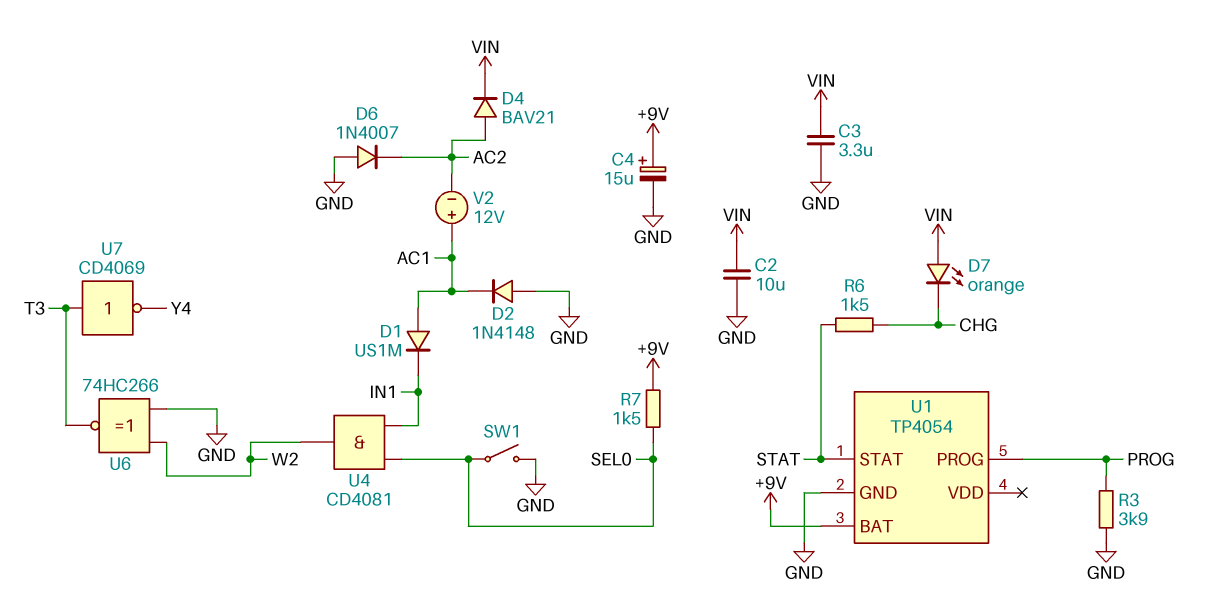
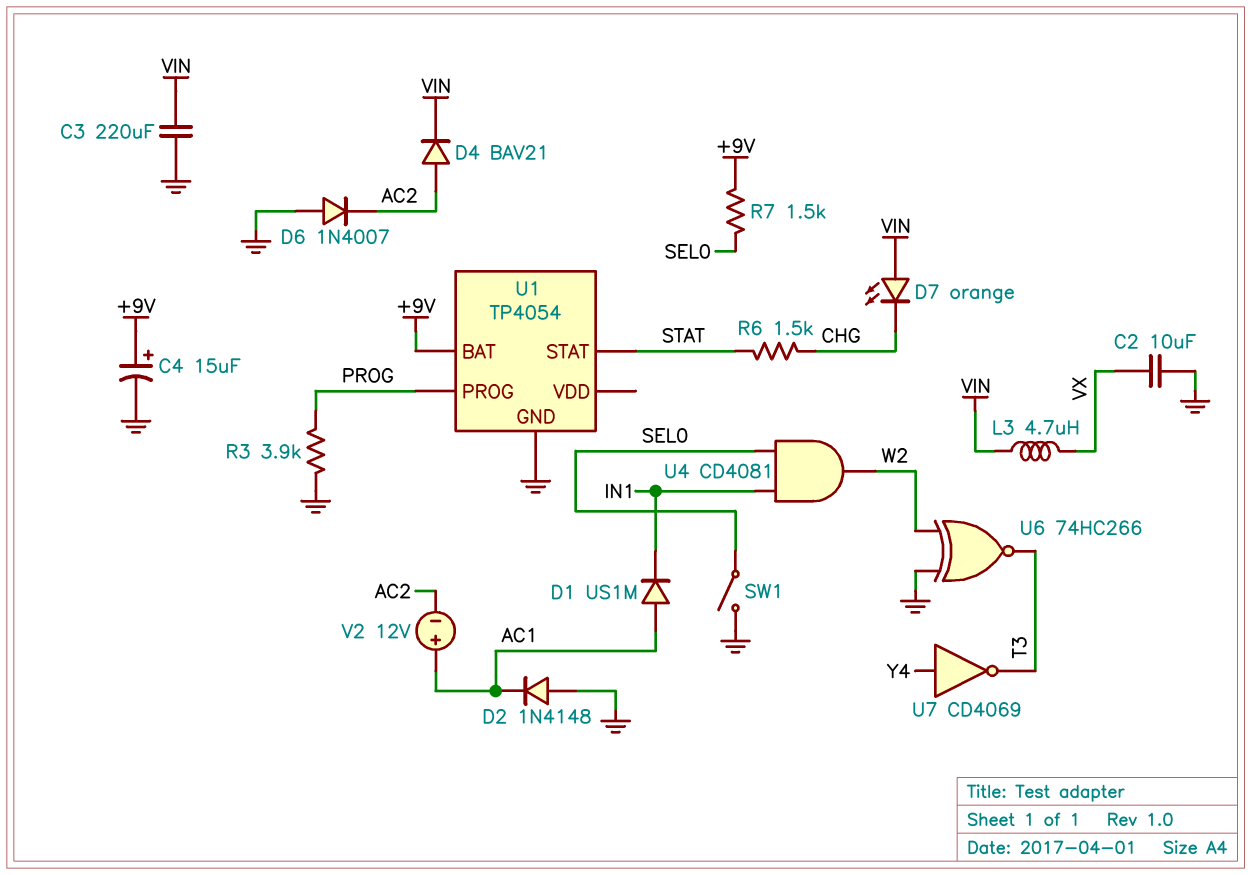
C2: 10uF (GND, VIN) -> 10uF (GND, VX)
C3: 3.3uF (GND, VIN) -> 220uF (GND, VIN)
L3: none -> 4.7uH (VIN, VX)
U7: NOT CD4069 (in T3, out Y4) -> NOT CD4069 (in Y4, out T3)

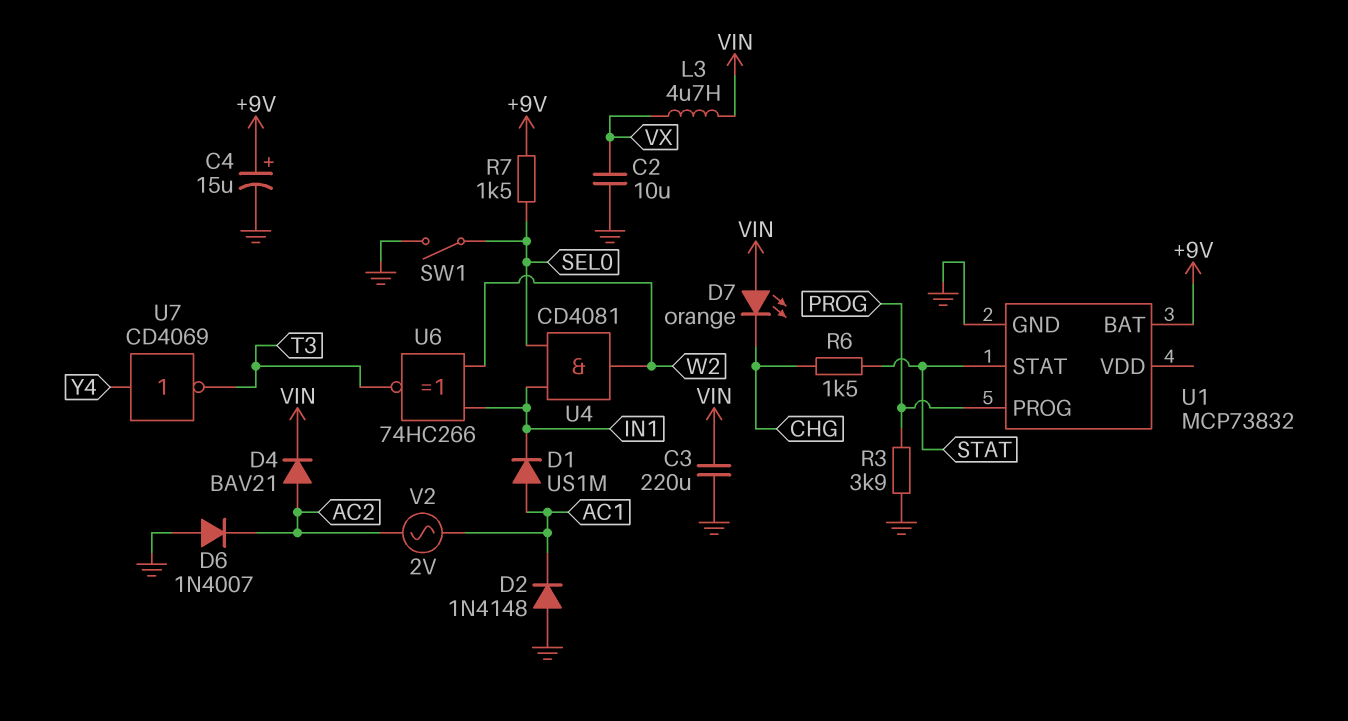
U1: TP4054 -> MCP73832
U6: XNOR 74HC266 (in GND, in W2, out T3) -> XNOR 74HC266 (in IN1, in W2, out T3)
V2: 12V (plus AC1, minus AC2) -> AC 2V (AC1, AC2)

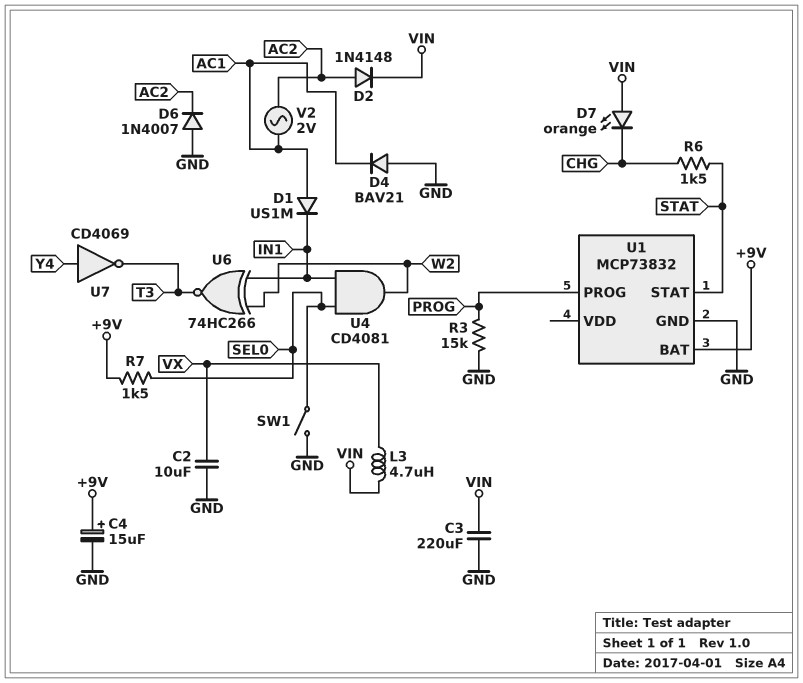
D2: diode 1N4148 (A GND, K AC1) -> diode 1N4148 (A AC2, K VIN)
D4: diode BAV21 (A AC2, K VIN) -> diode BAV21 (A GND, K AC1)
R3: 3.9k (GND, PROG) -> 15k (GND, PROG)

